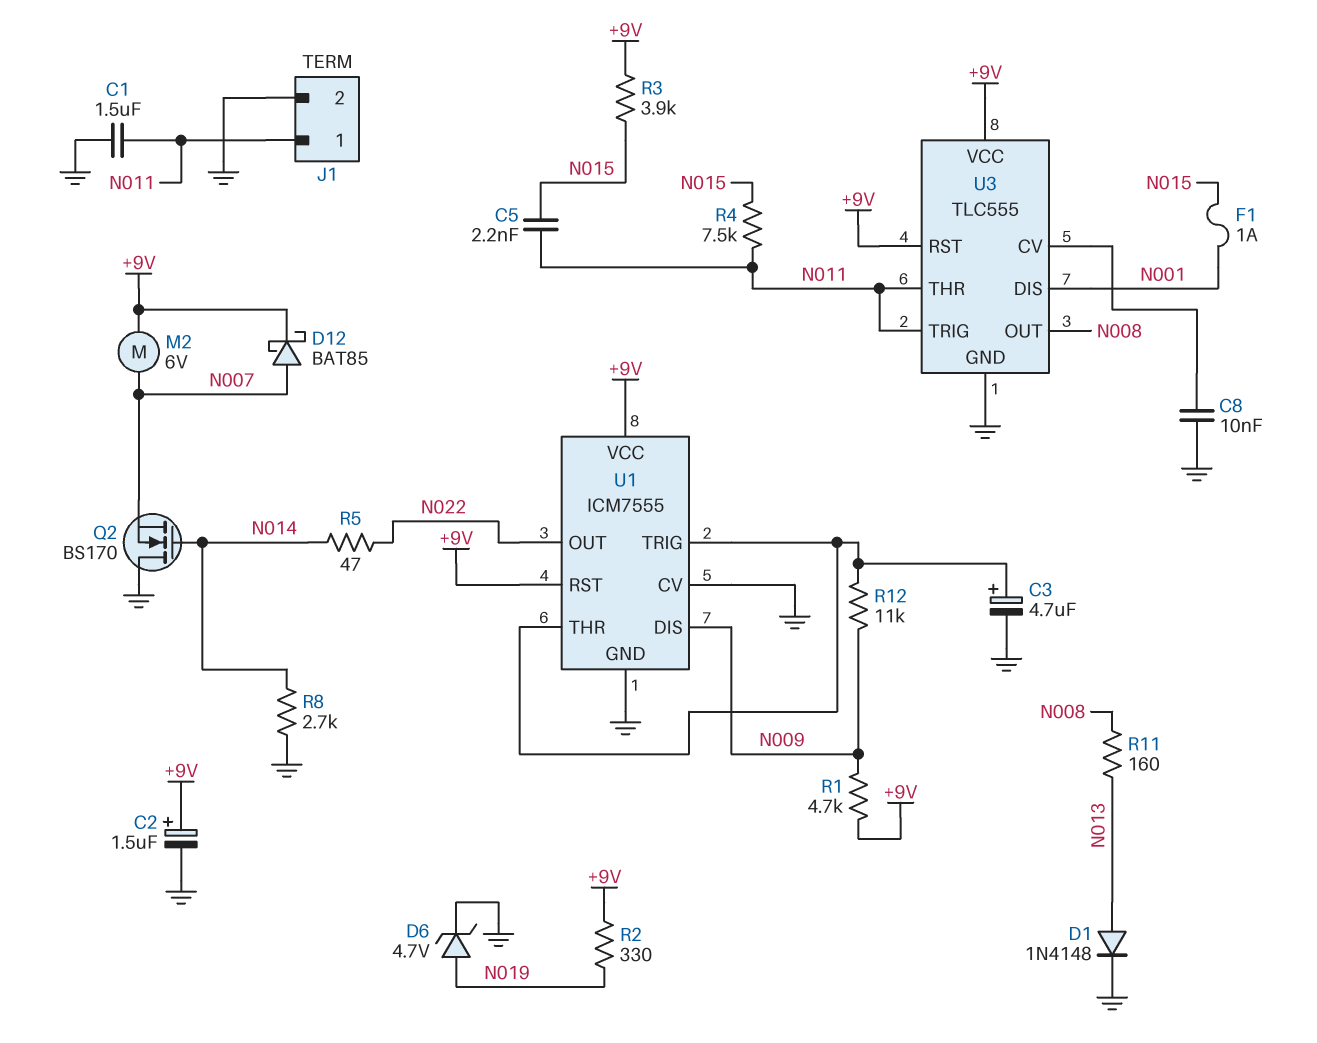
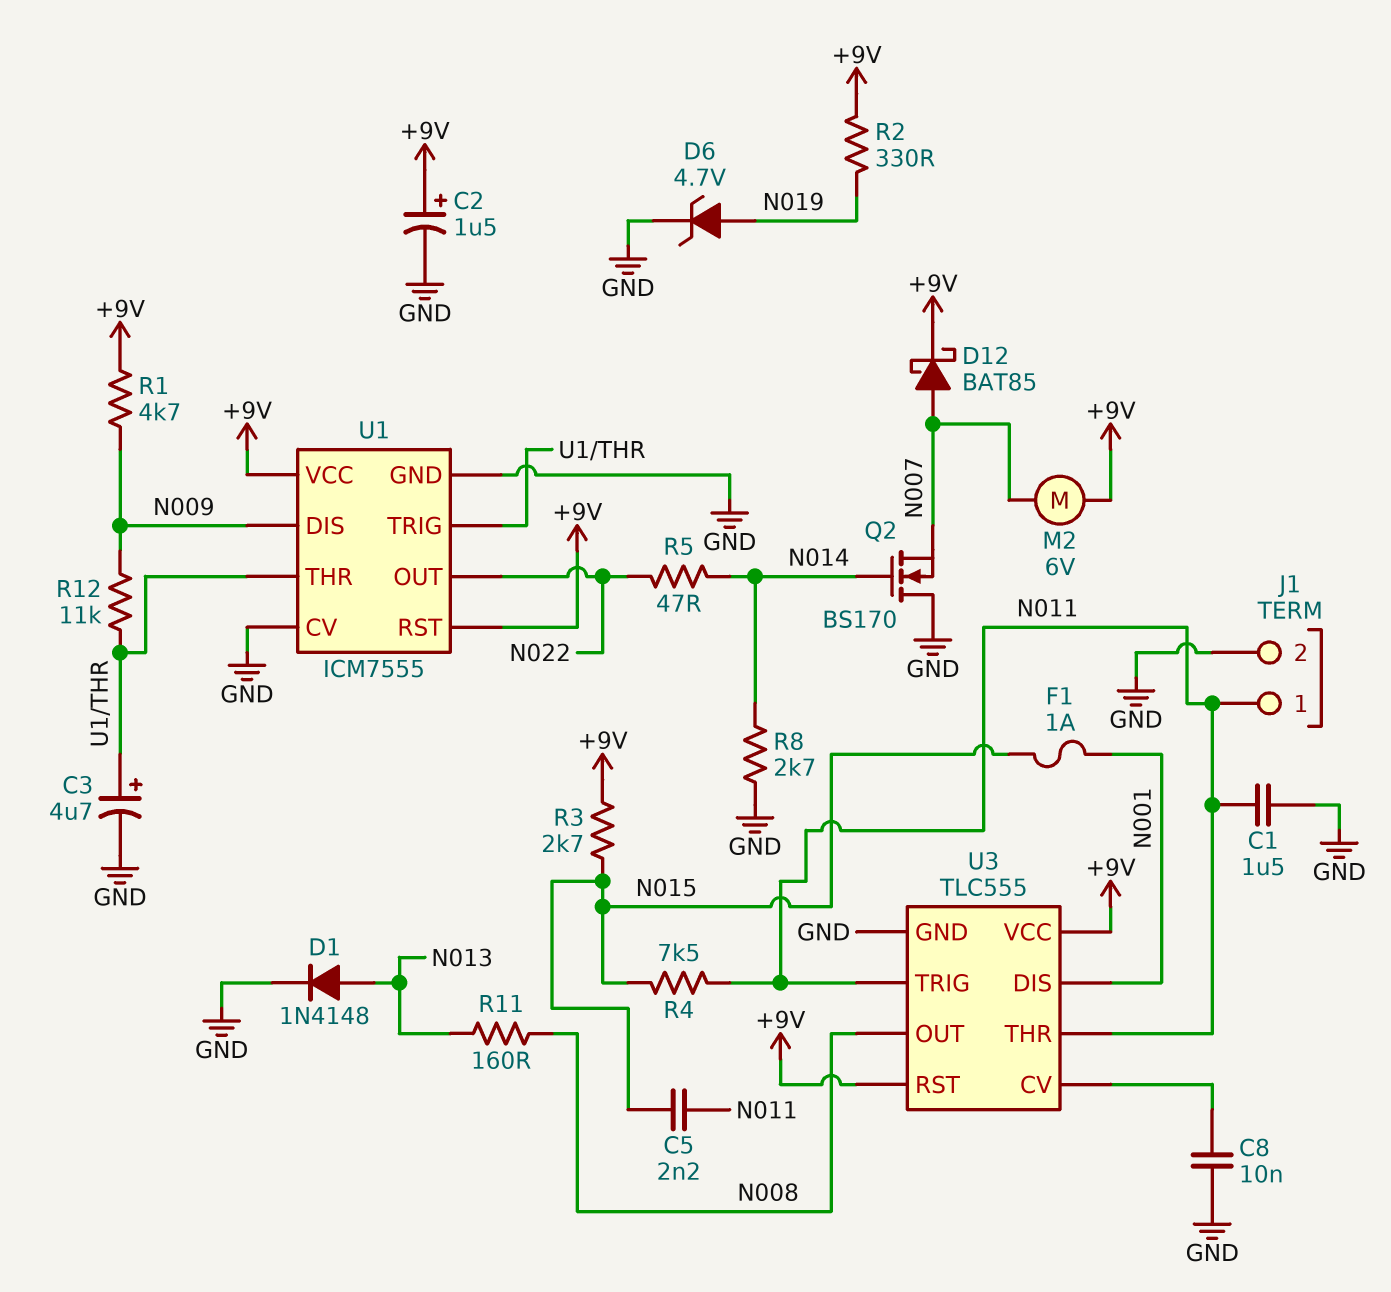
R3: 3.9k (+9V, N015) -> 2.7k (+9V, N015)

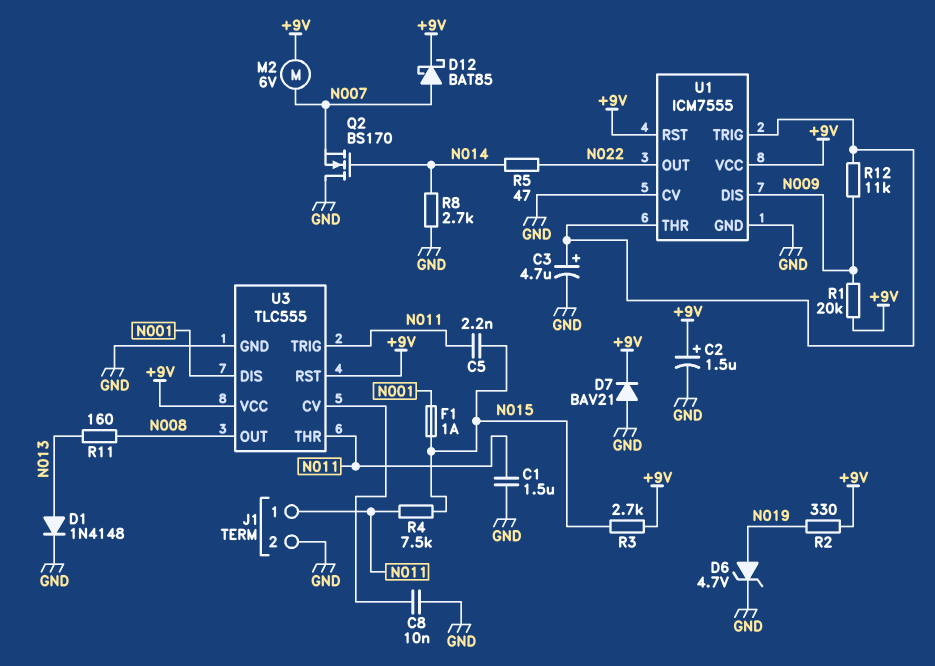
D7: none -> diode BAV21 (A GND, K +9V)
R1: 4.7k (+9V, N009) -> 20k (+9V, N009)

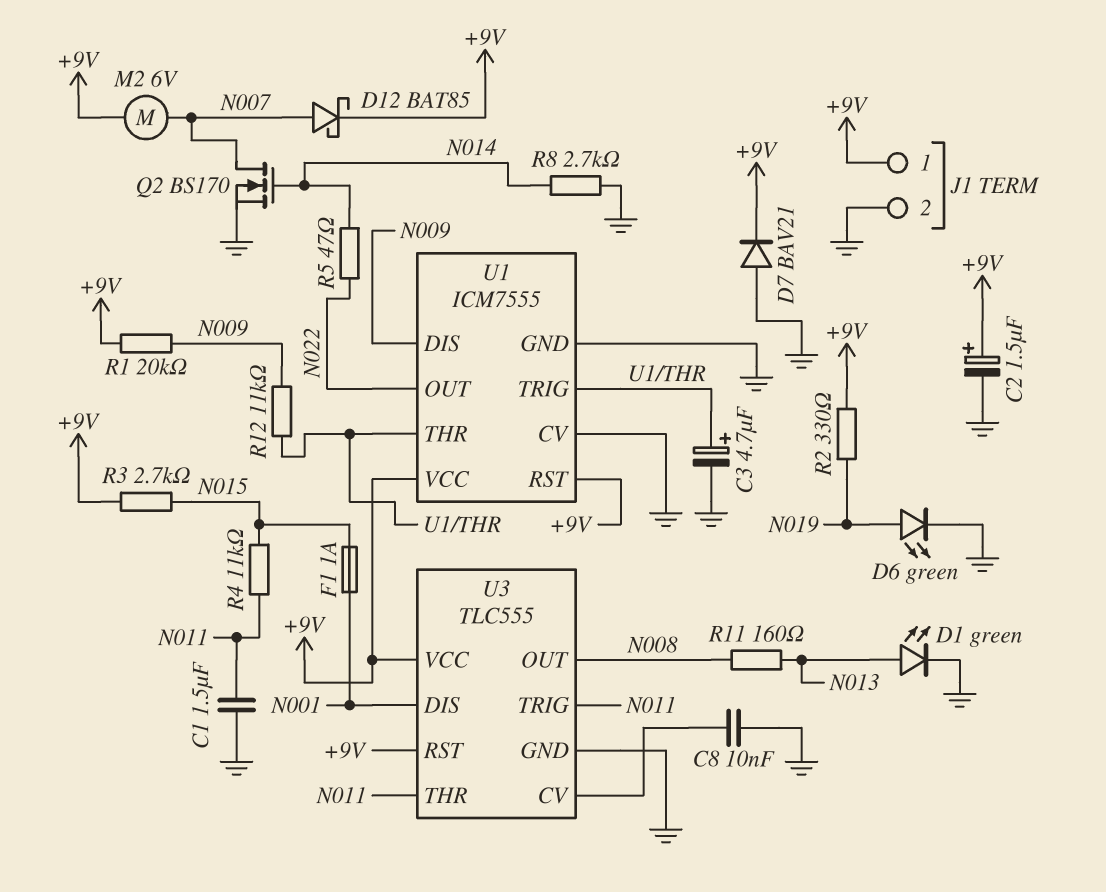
C5: 2.2nF (N011, N015) -> none
D1: diode 1N4148 (A N013, K GND) -> LED green (A N013, K GND)
D6: zener 4.7V (A N019, K GND) -> LED green (A N019, K GND)
J1 pin 1: N011 -> +9V
Q2: NMOS BS170 (G N014, D GND, S N007) -> NMOS BS170 (G N014, D N007, S GND)
R4: 7.5k (N011, N015) -> 11k (N011, N015)

